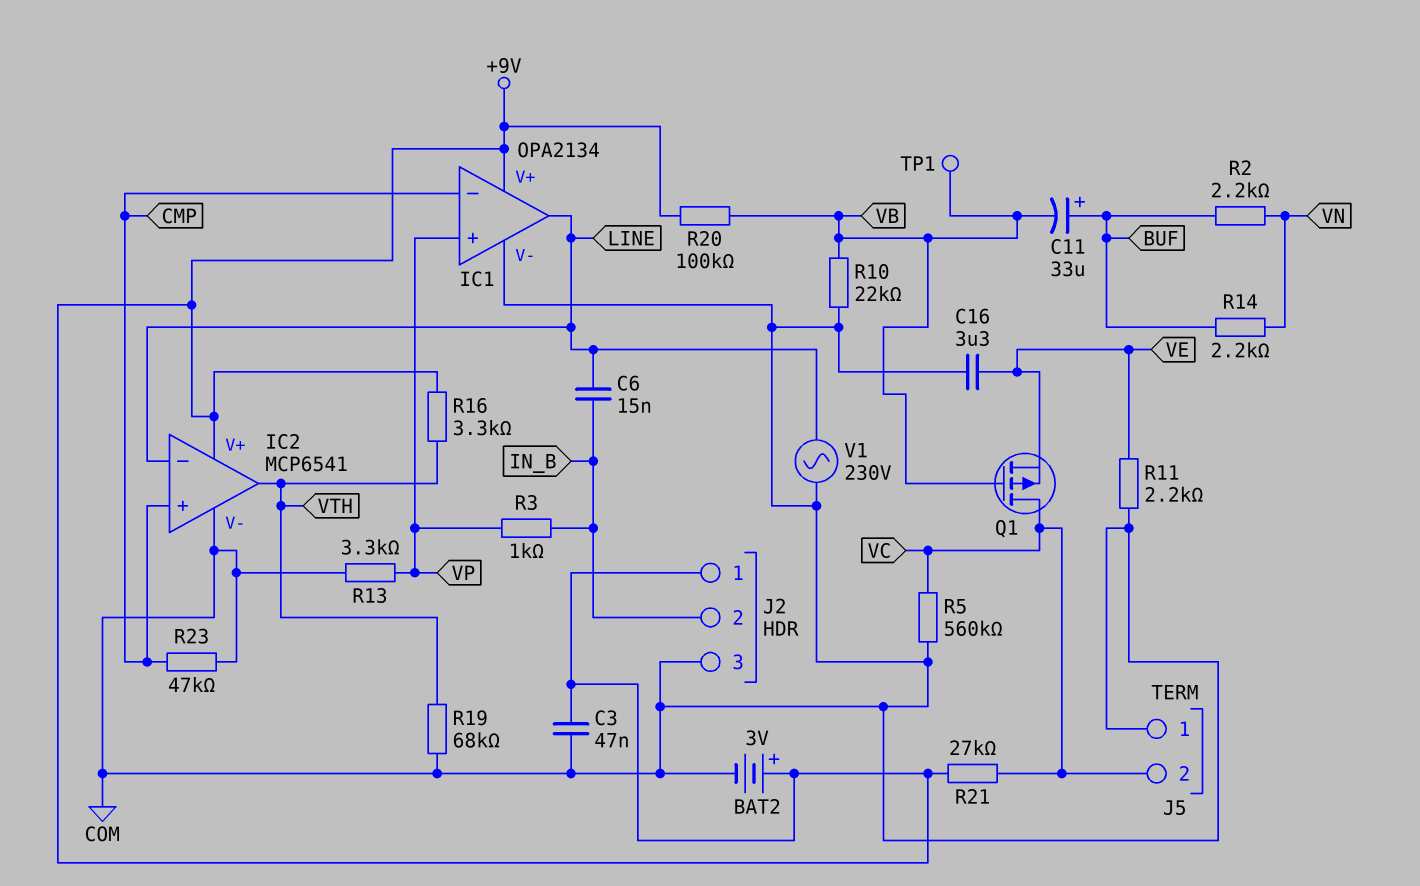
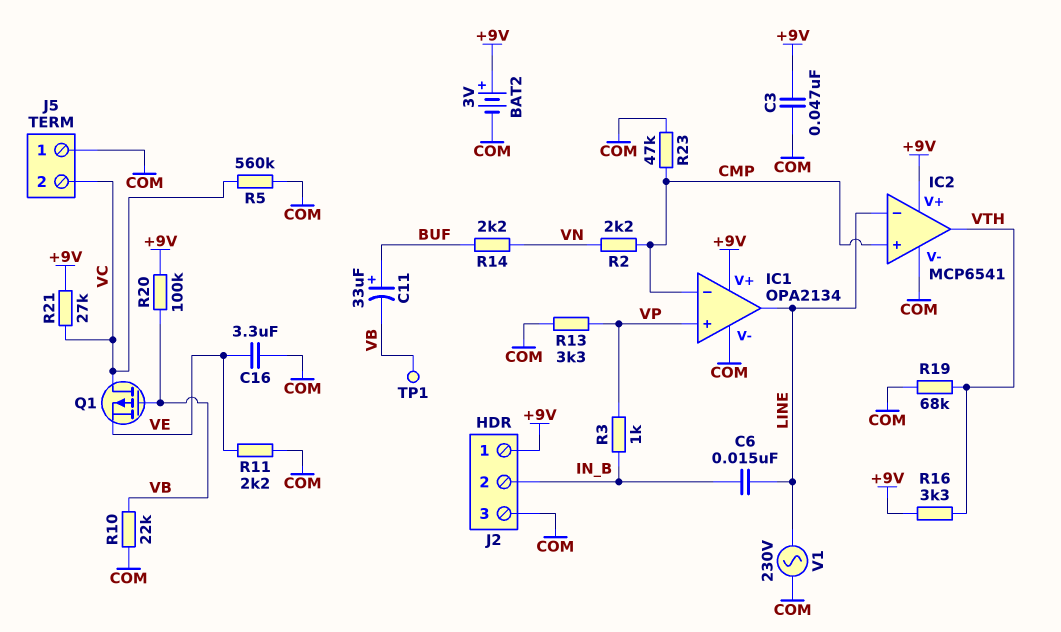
R2: 2.2k (BUF, VN) -> 2.2k (CMP, VN)

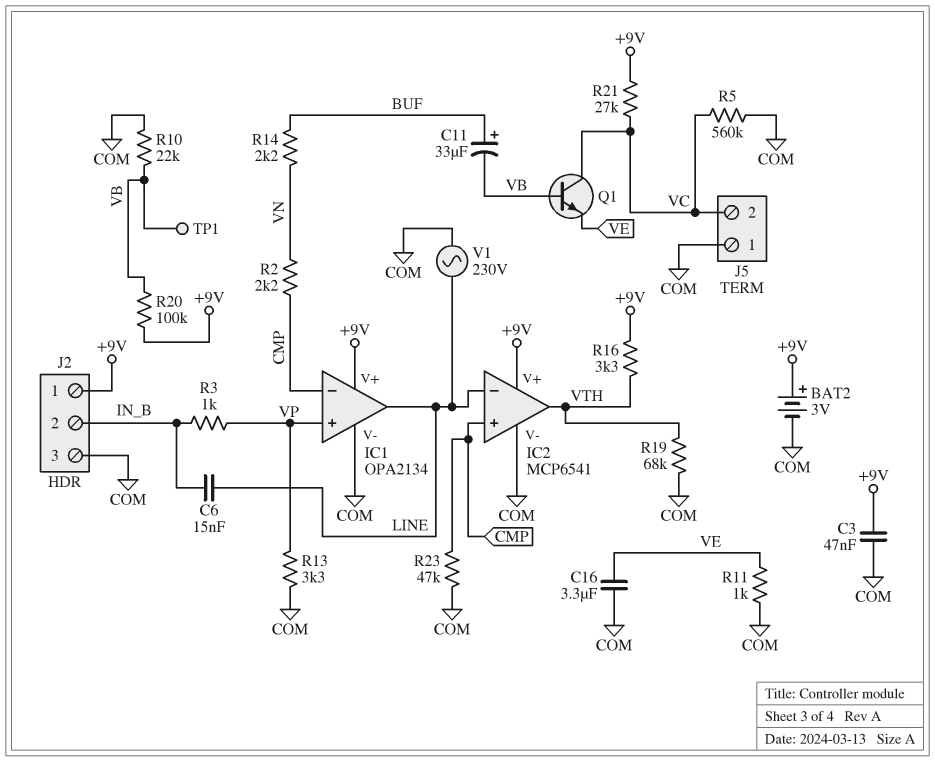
Q1: PMOS (G VB, D VC, S VE) -> NPN (B VB, C VC, E VE)
R11: 2.2k (COM, VE) -> 1k (COM, VE)

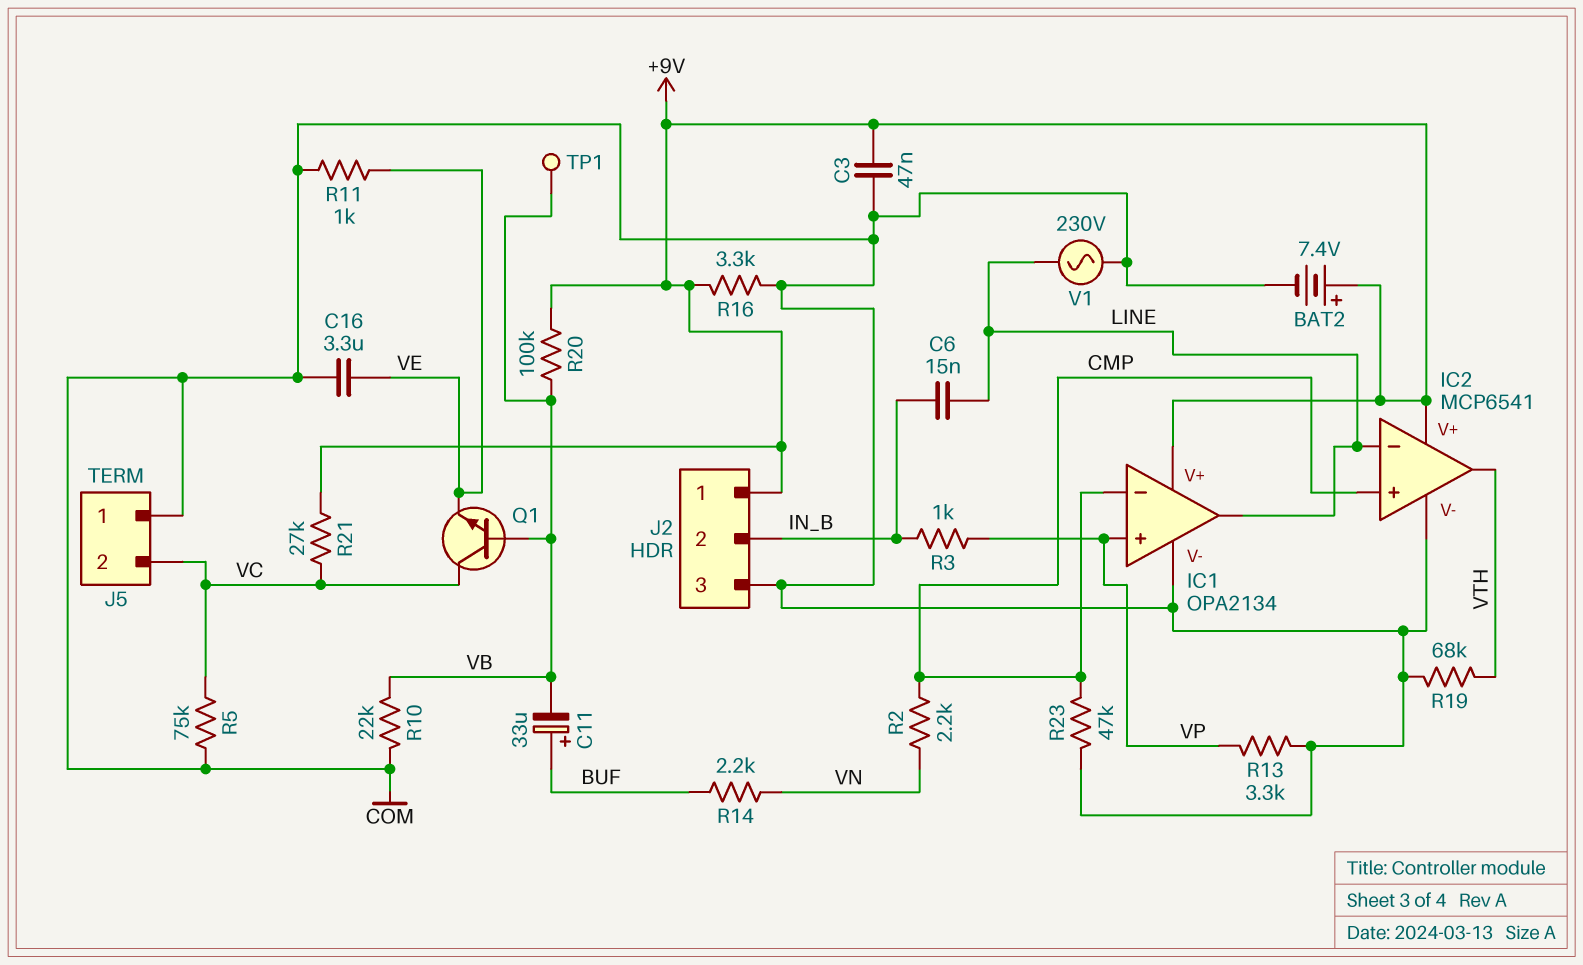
BAT2: 3V (plus +9V, minus COM) -> 7.4V (plus +9V, minus COM)
R5: 560k (COM, VC) -> 75k (COM, VC)
R16: 3.3k (+9V, VTH) -> 3.3k (+9V, COM)

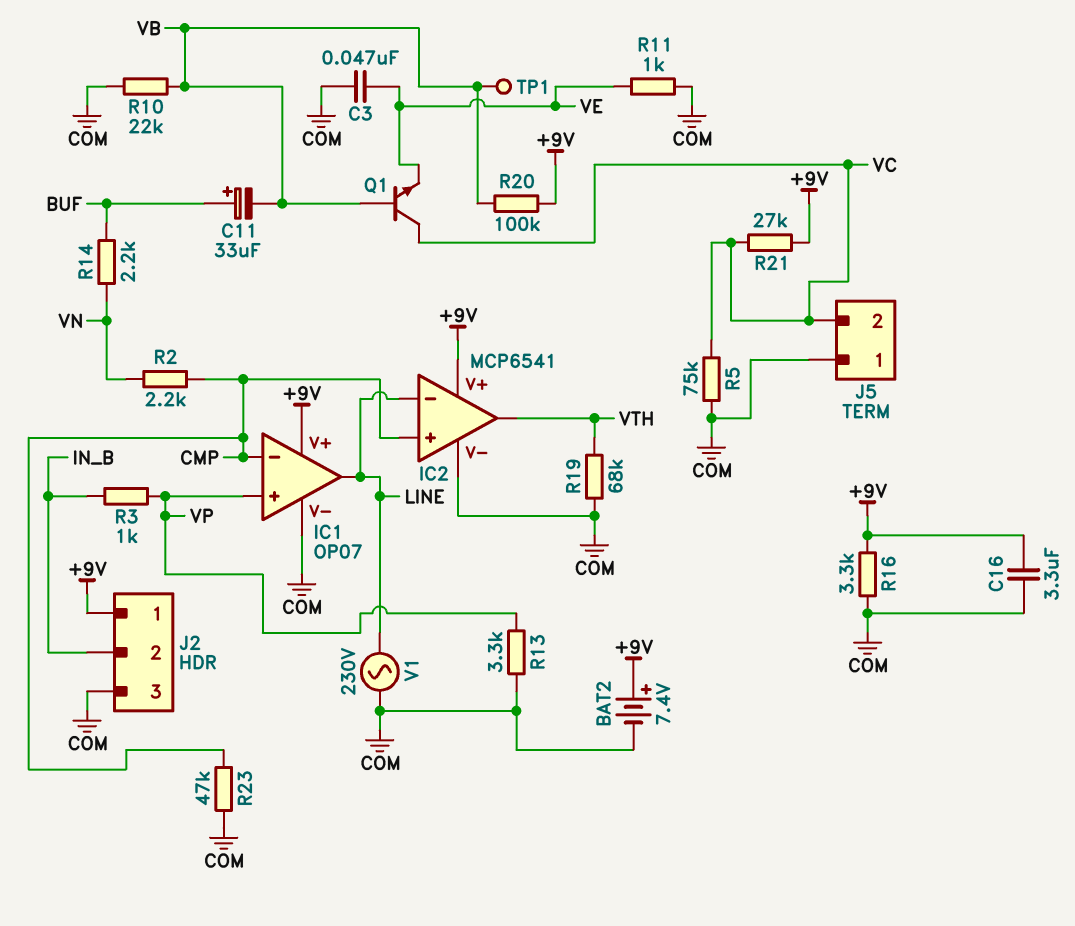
C3: 47nF (+9V, COM) -> 47nF (COM, VE)
C6: 15nF (IN_B, LINE) -> none
C16: 3.3uF (COM, VE) -> 3.3uF (+9V, COM)
IC1: OPA2134 -> OP07

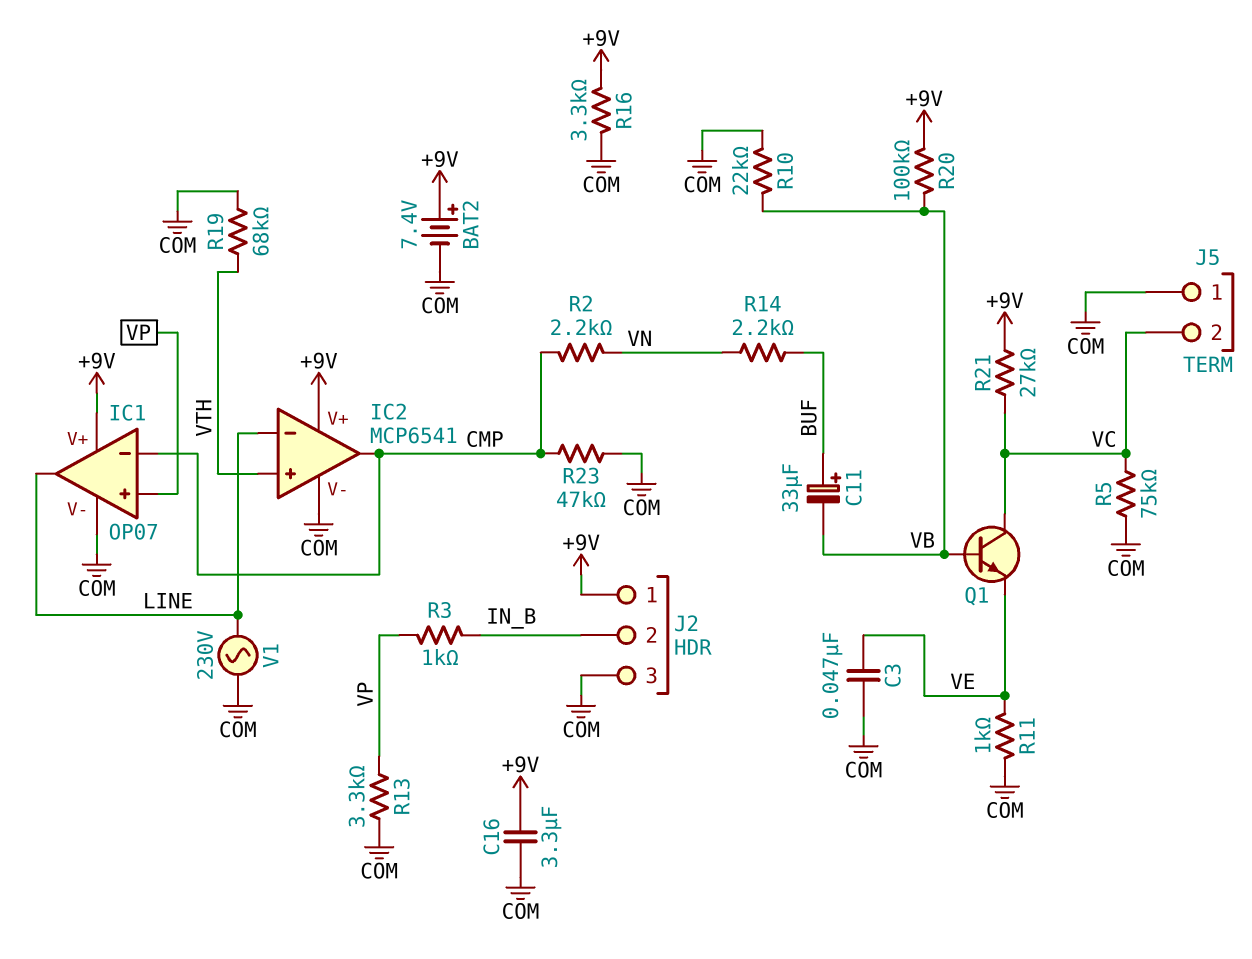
IC2 pin in+: CMP -> VTH
IC2 pin out: VTH -> CMP
TP1: test point (VB) -> none

